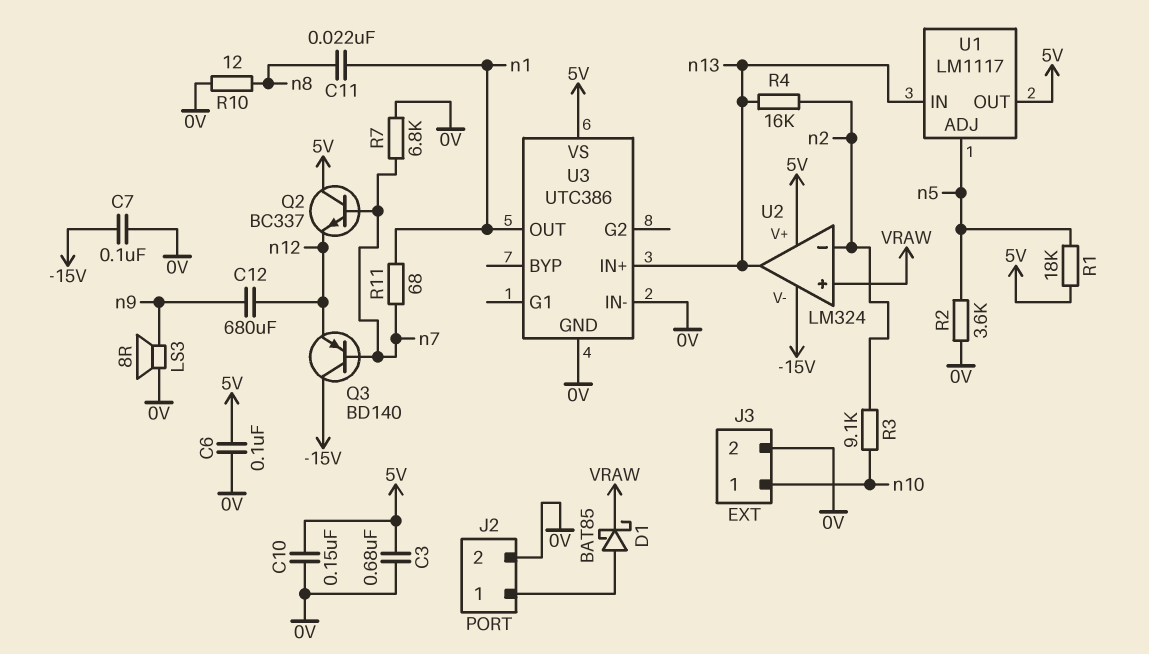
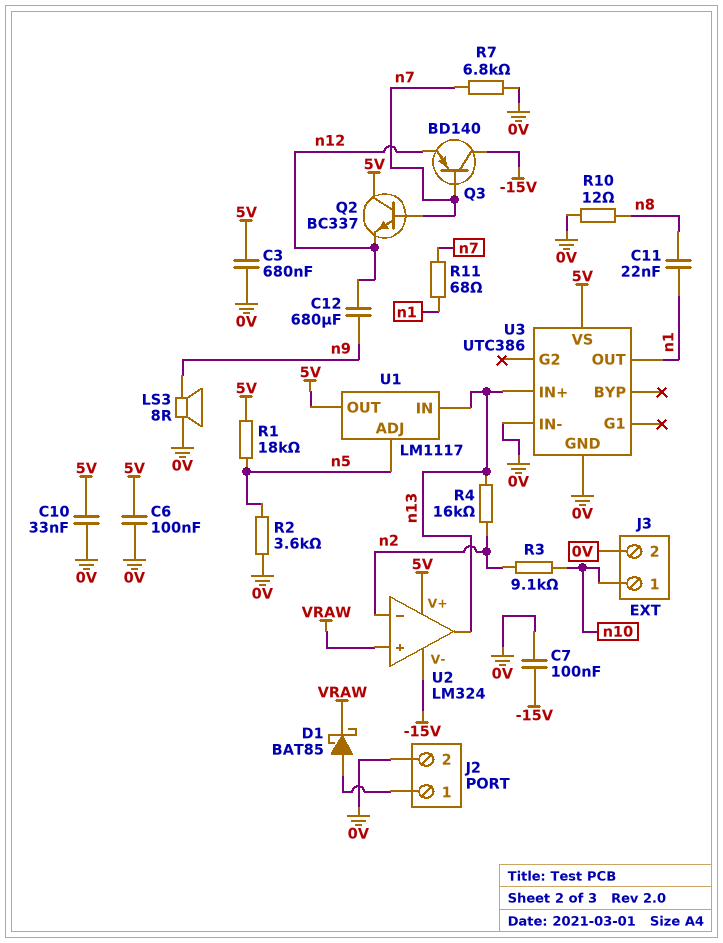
C10: 150nF (0V, 5V) -> 33nF (0V, 5V)

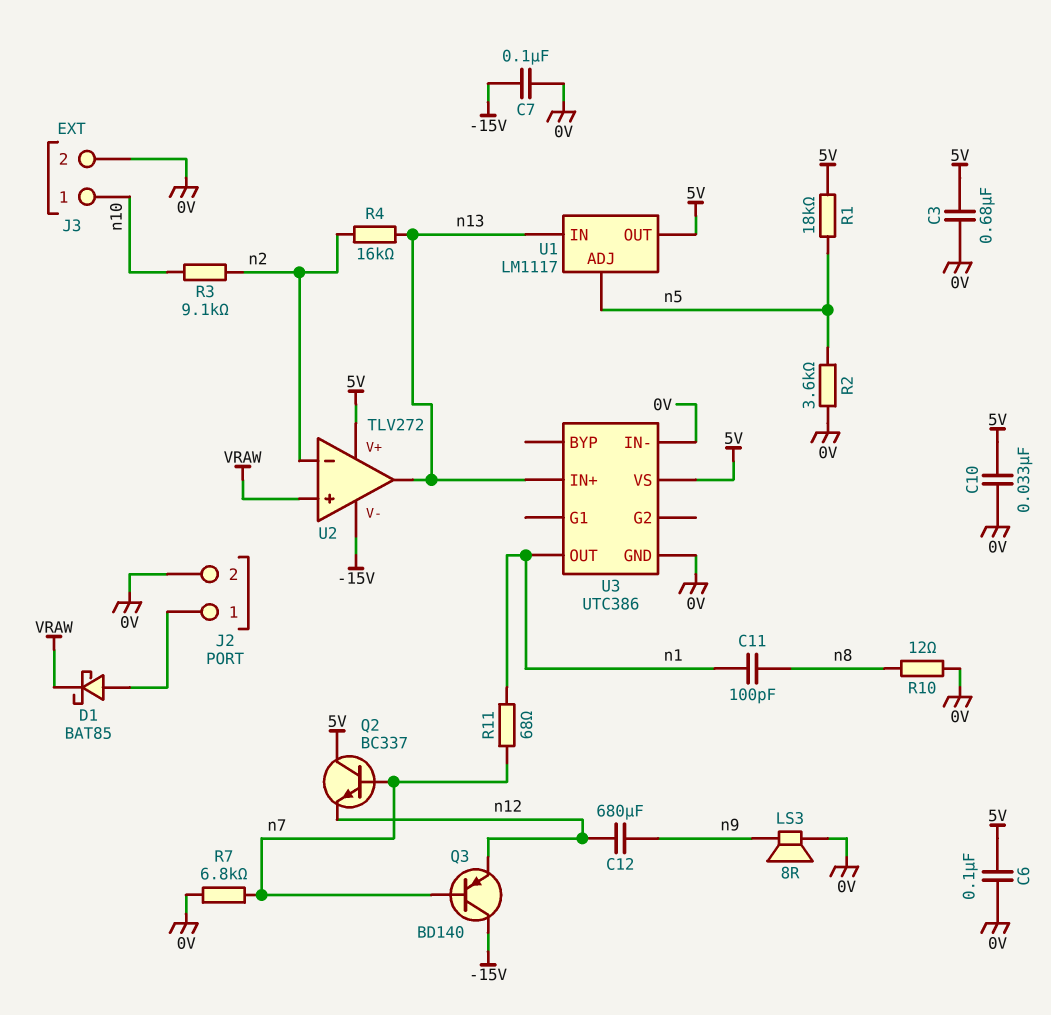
C11: 22nF (n1, n8) -> 100pF (n1, n8)
U2: LM324 -> TLV272

